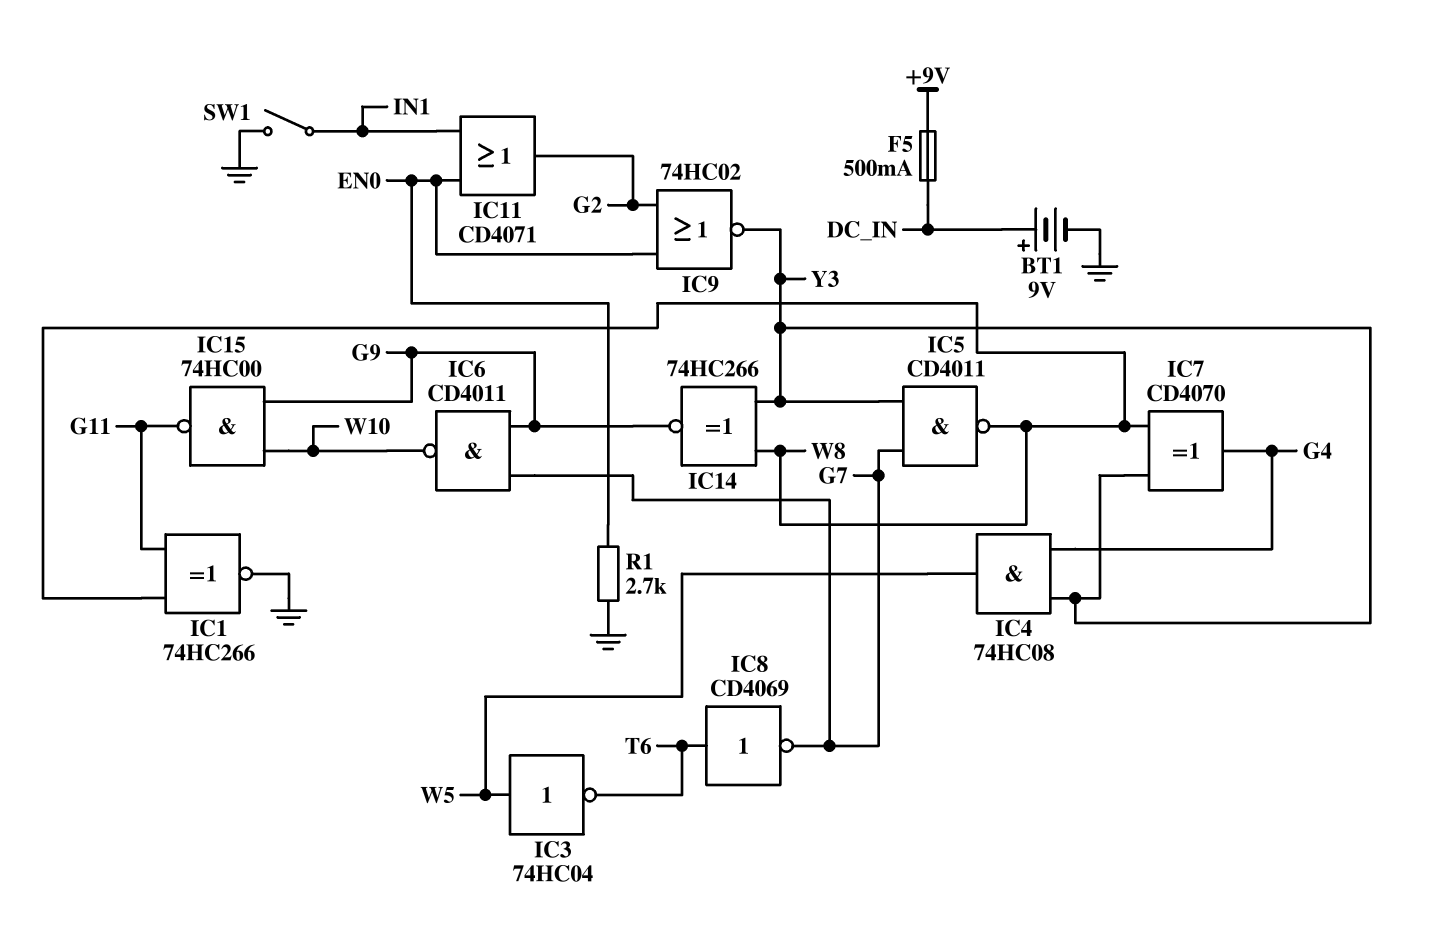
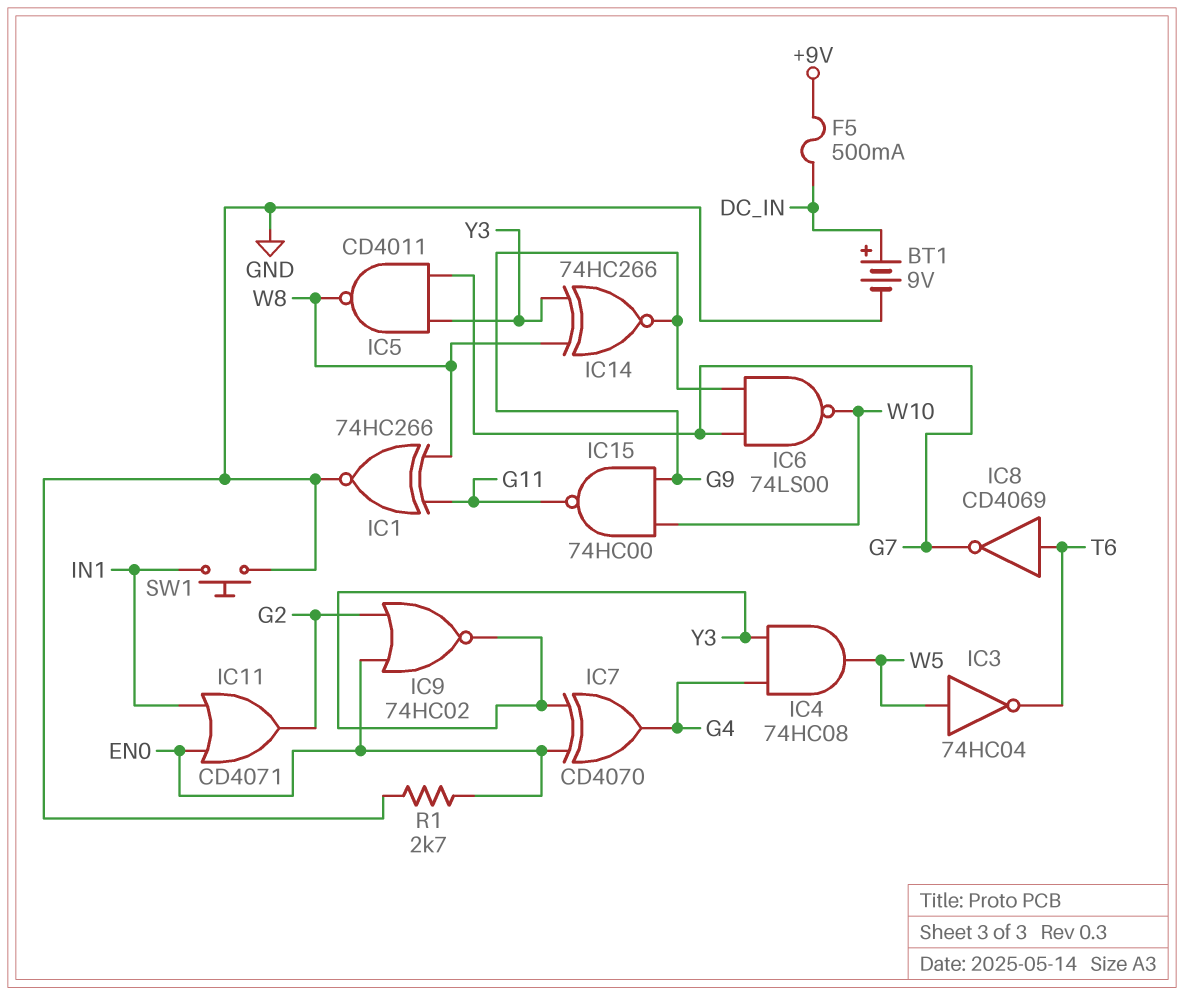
IC6: NAND CD4011 (in G7, in G9, out W10) -> NAND 74LS00 (in G7, in G9, out W10)
IC7: XOR CD4070 (in W8, in Y3, out G4) -> XOR CD4070 (in EN0, in Y3, out G4)
SW1: switch (GND, IN1) -> button (GND, IN1)

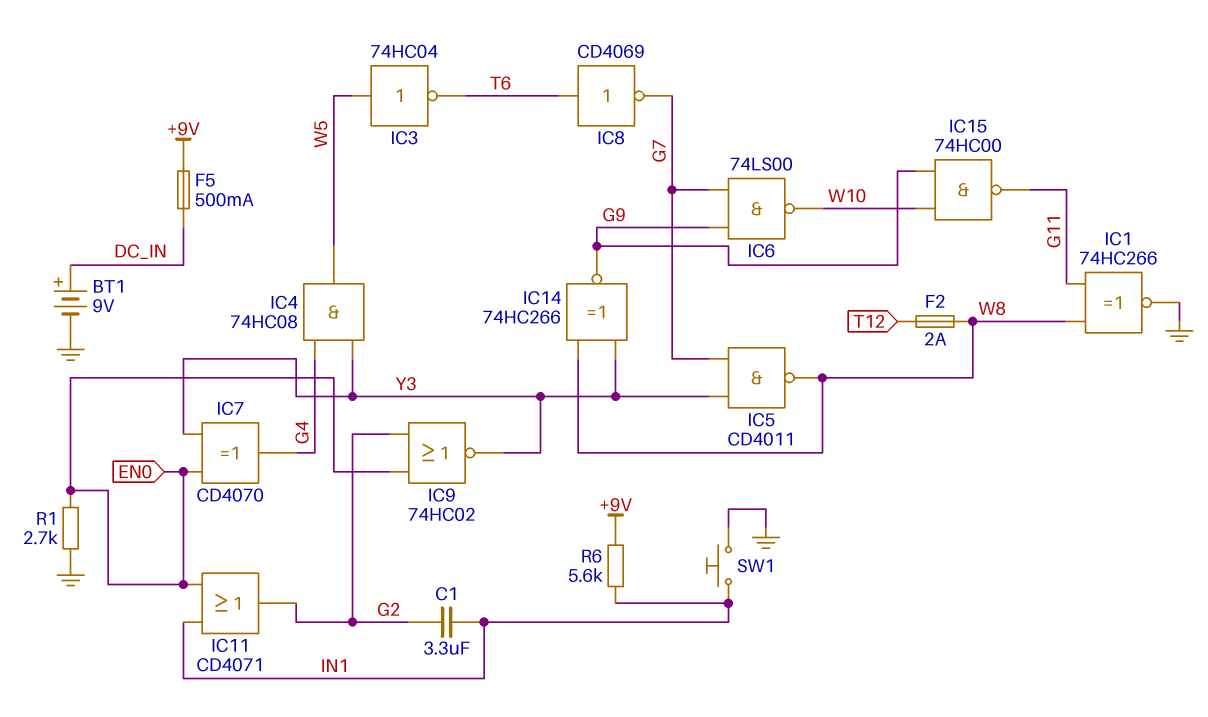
C1: none -> 3.3uF (G2, IN1)
F2: none -> 2A (T12, W8)
R6: none -> 5.6k (+9V, IN1)

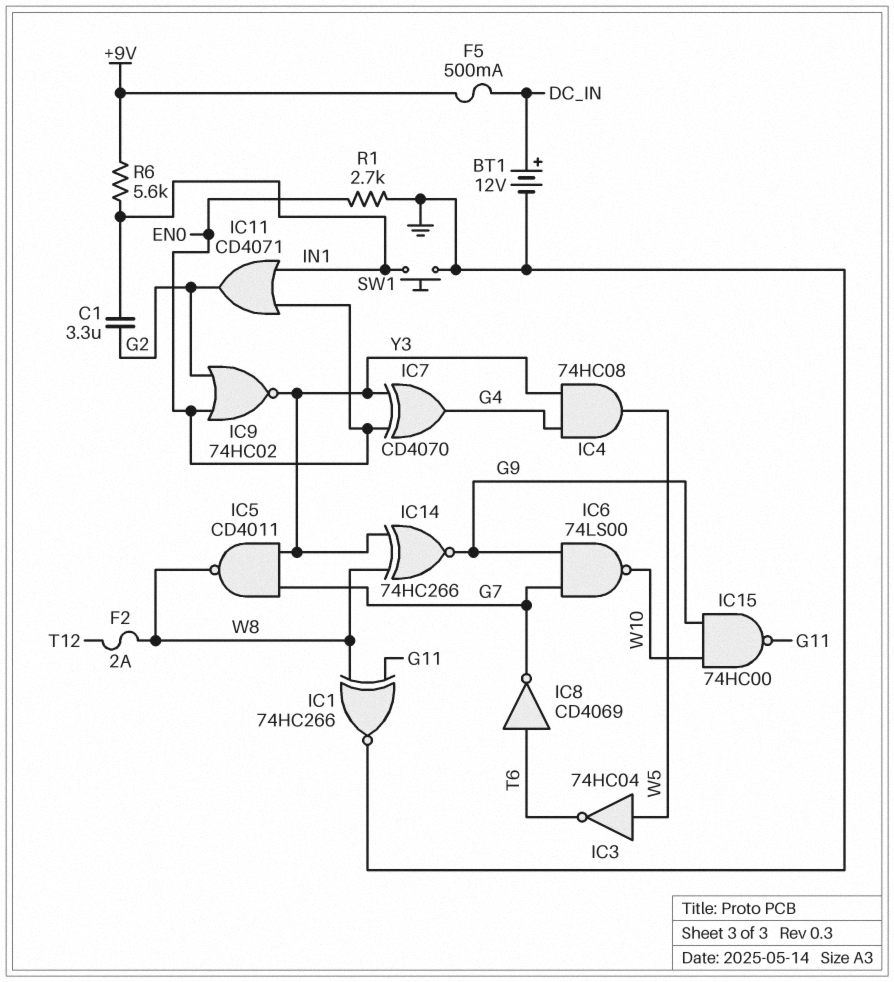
BT1: 9V (plus DC_IN, minus GND) -> 12V (plus DC_IN, minus GND)

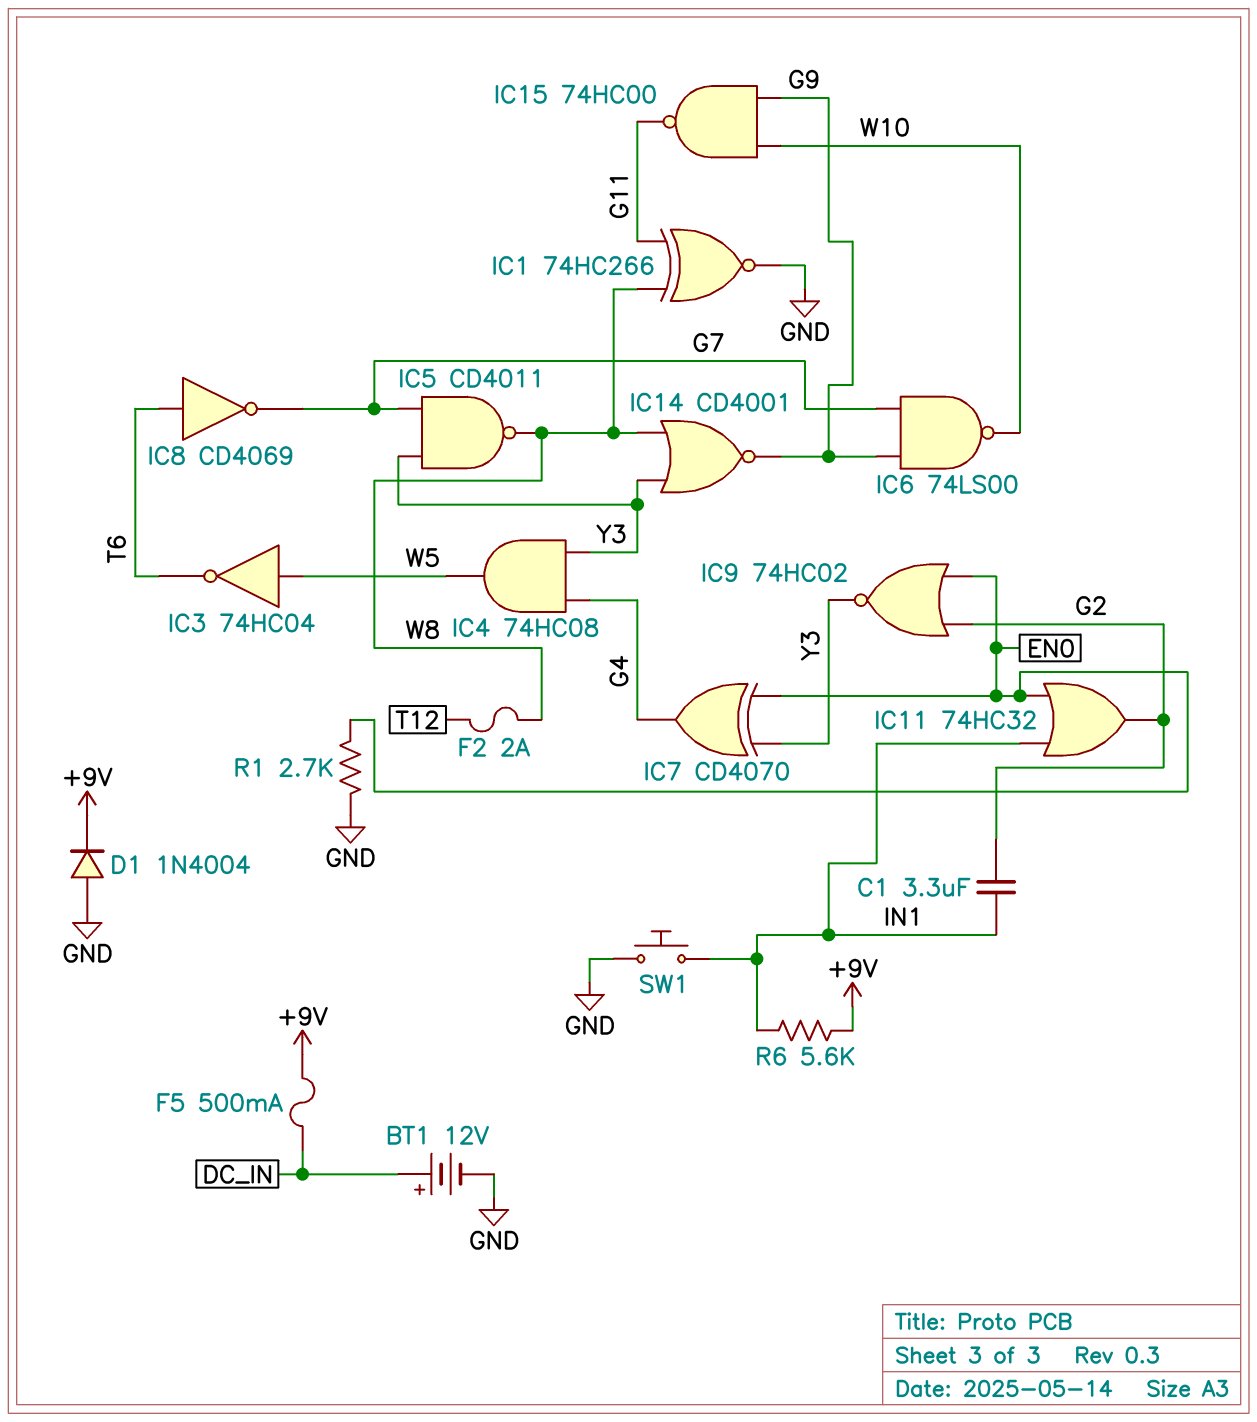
D1: none -> diode 1N4004 (A GND, K +9V)
IC11: OR CD4071 (in EN0, in IN1, out G2) -> OR 74HC32 (in EN0, in IN1, out G2)
IC14: XNOR 74HC266 (in W8, in Y3, out G9) -> NOR CD4001 (in W8, in Y3, out G9)

